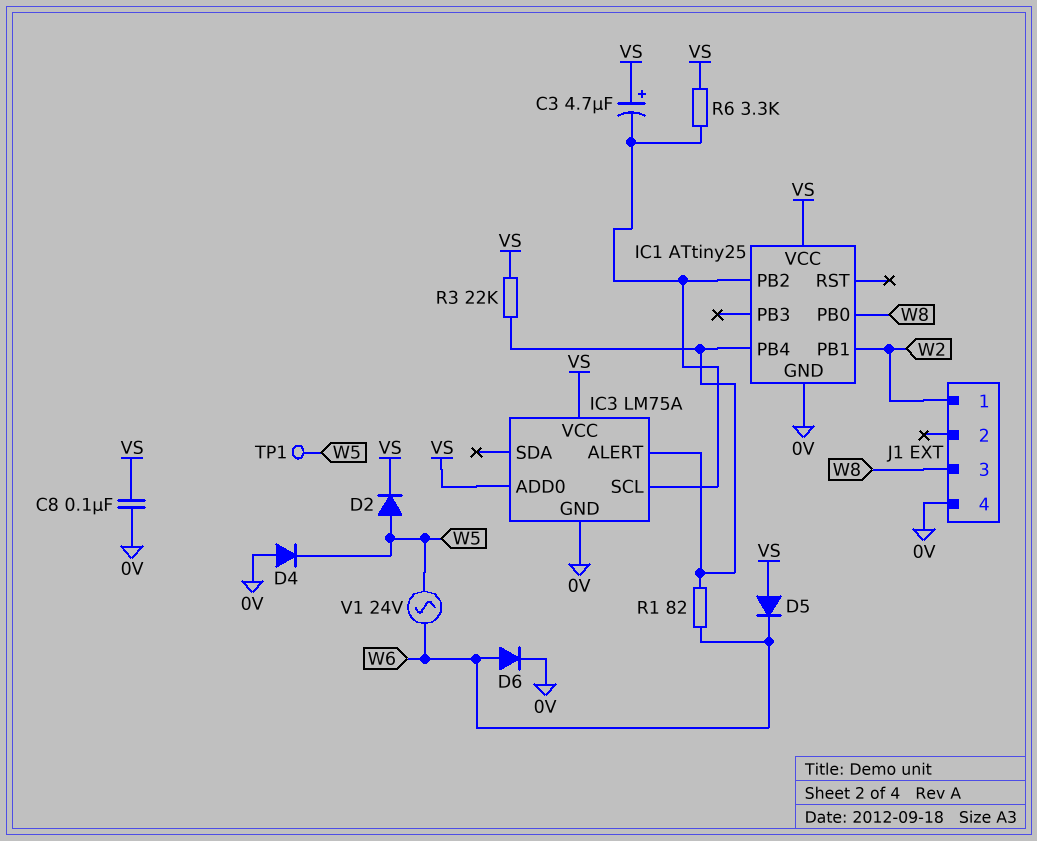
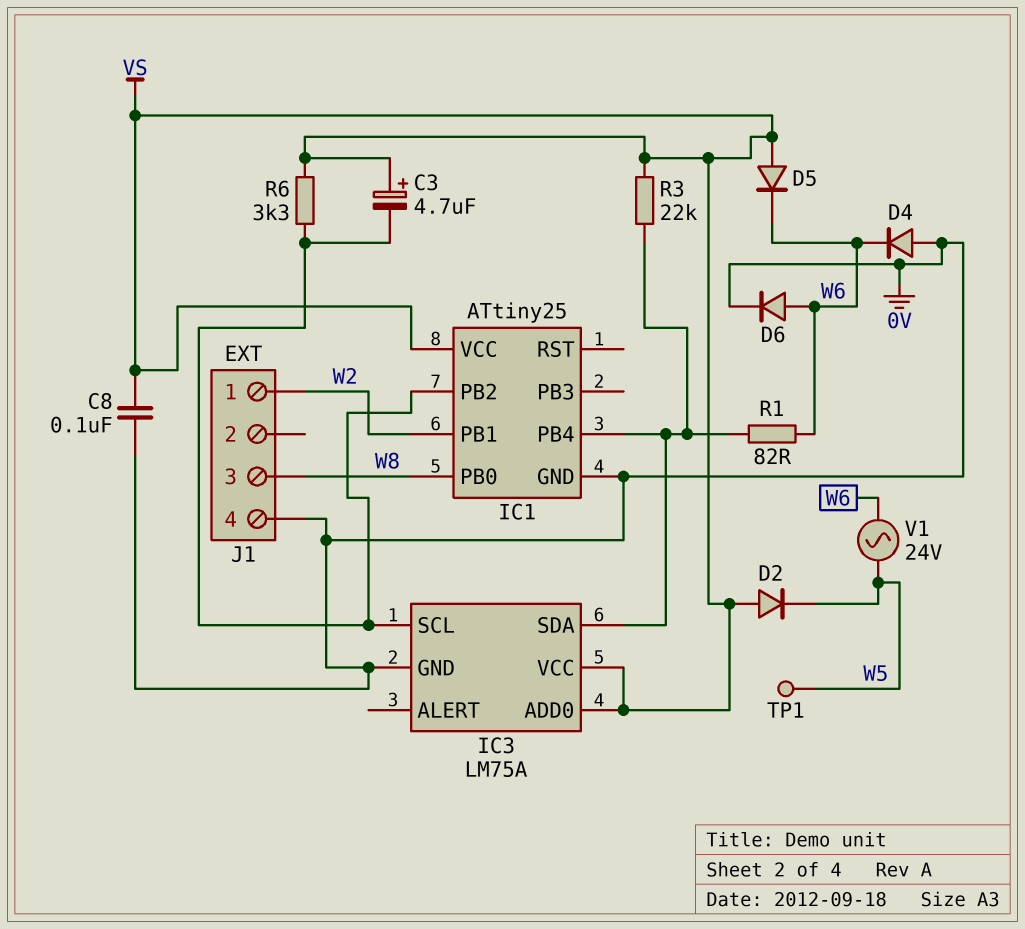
D2: diode (A W5, K VS) -> diode (A VS, K W5)
D4: diode (A 0V, K W5) -> diode (A 0V, K W6)
IC3 pin ALERT: IC1/PB4 -> none
IC3 pin SDA: none -> IC1/PB4

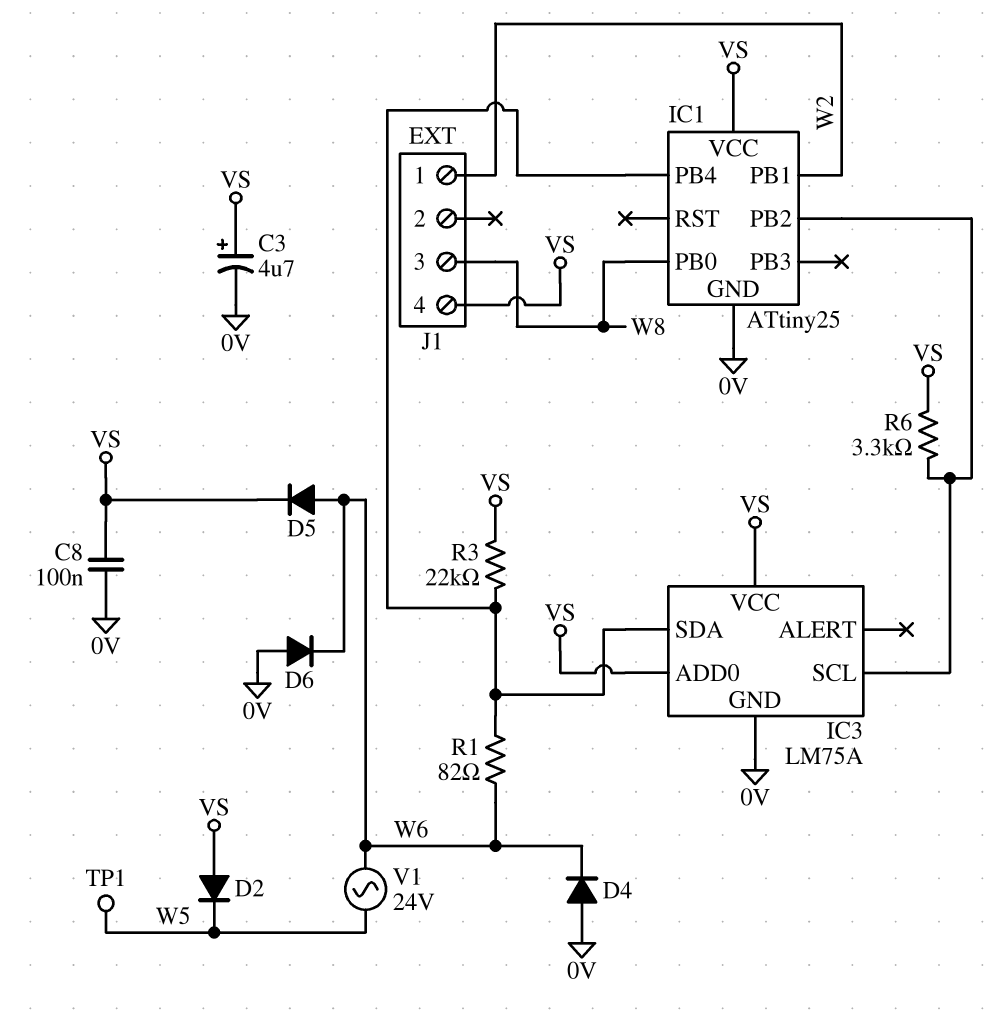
C3: 4.7uF (plus VS, minus IC1/PB2) -> 4.7uF (plus VS, minus 0V)
D5: diode (A VS, K W6) -> diode (A W6, K VS)
D6: diode (A W6, K 0V) -> diode (A 0V, K W6)
J1 pin 4: 0V -> VS

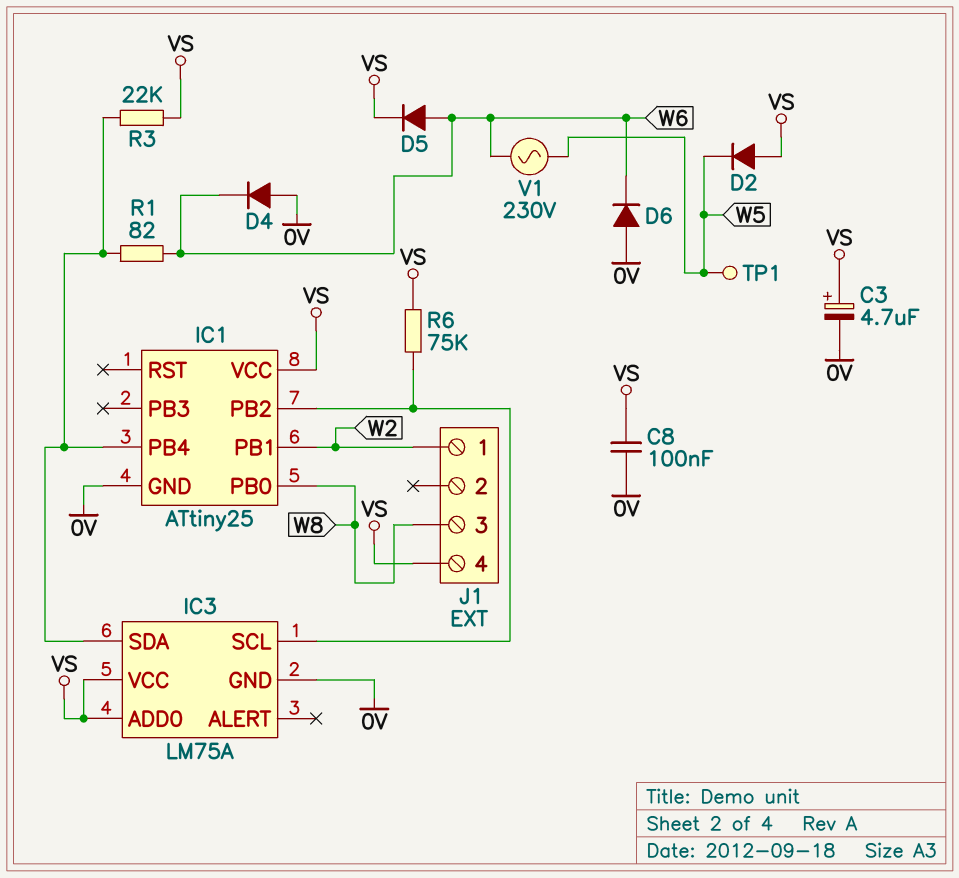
R6: 3.3k (IC1/PB2, VS) -> 75k (IC1/PB2, VS)
V1: AC 24V (W5, W6) -> AC 230V (W5, W6)

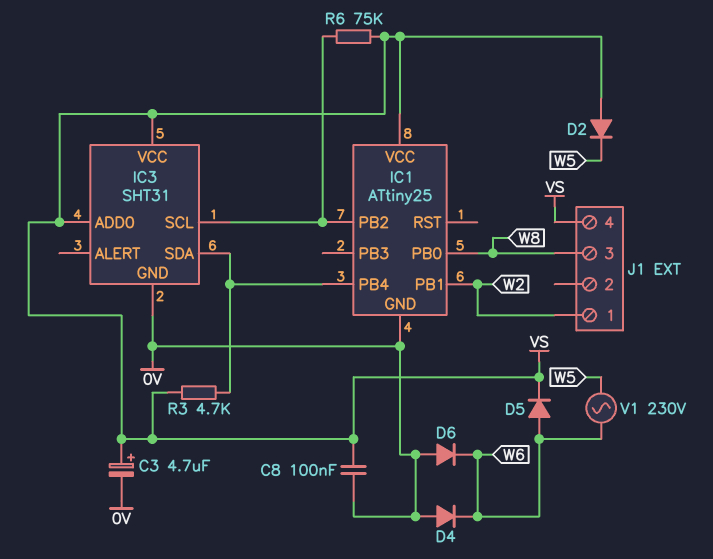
IC3: LM75A -> SHT31
R1: 82 (IC1/PB4, W6) -> none
R3: 22k (IC1/PB4, VS) -> 4.7k (IC1/PB4, VS)
TP1: test point (W5) -> none

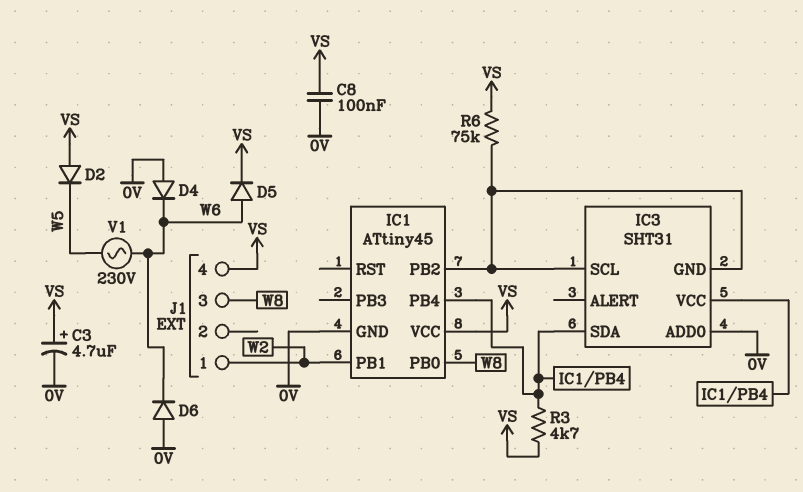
IC1: ATtiny25 -> ATtiny45
IC3 pin ADD0: VS -> 0V
IC3 pin GND: 0V -> IC1/PB2
IC3 pin VCC: VS -> IC1/PB4

